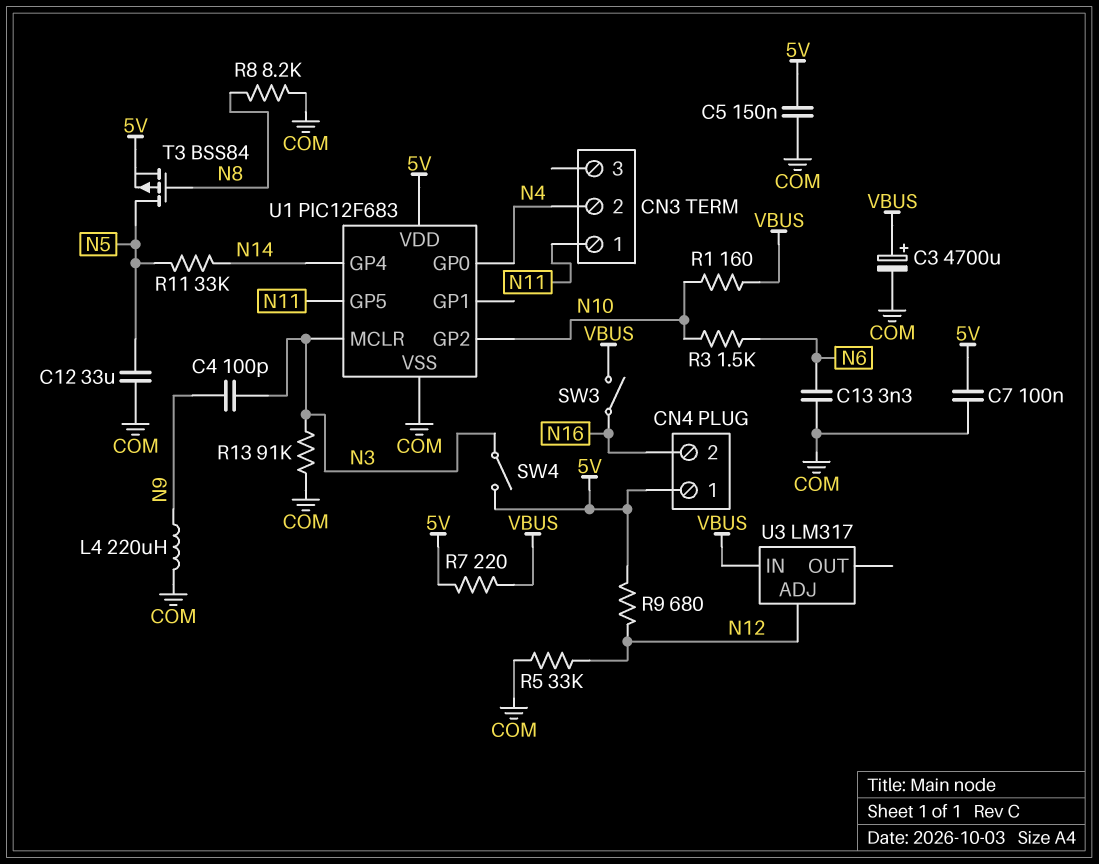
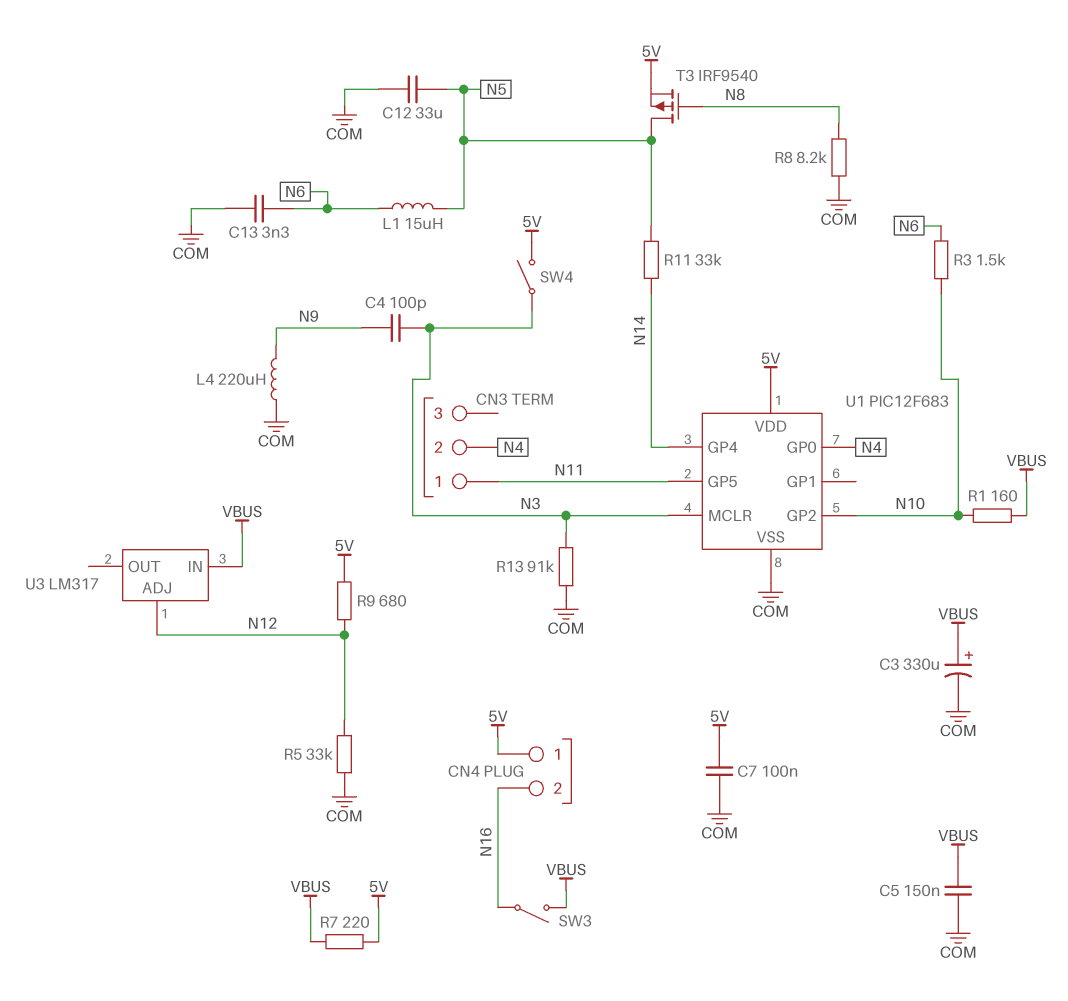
C3: 4700uF (plus VBUS, minus COM) -> 330uF (plus VBUS, minus COM)
C5: 150nF (5V, COM) -> 150nF (COM, VBUS)
L1: none -> 15uH (N5, N6)
T3: PMOS BSS84 (G N8, D N5, S 5V) -> PMOS IRF9540 (G N8, D N5, S 5V)

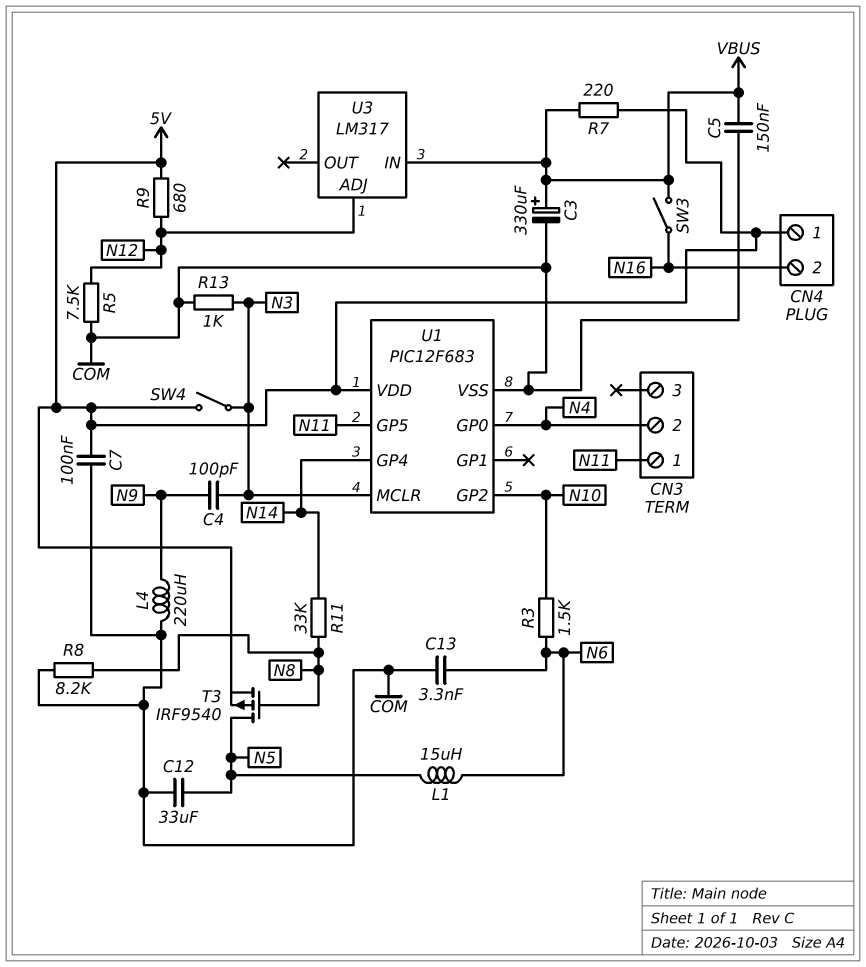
R1: 160 (N10, VBUS) -> none
R5: 33k (COM, N12) -> 7.5k (COM, N12)
R11: 33k (N5, N14) -> 33k (N8, N14)
R13: 91k (COM, N3) -> 1k (COM, N3)

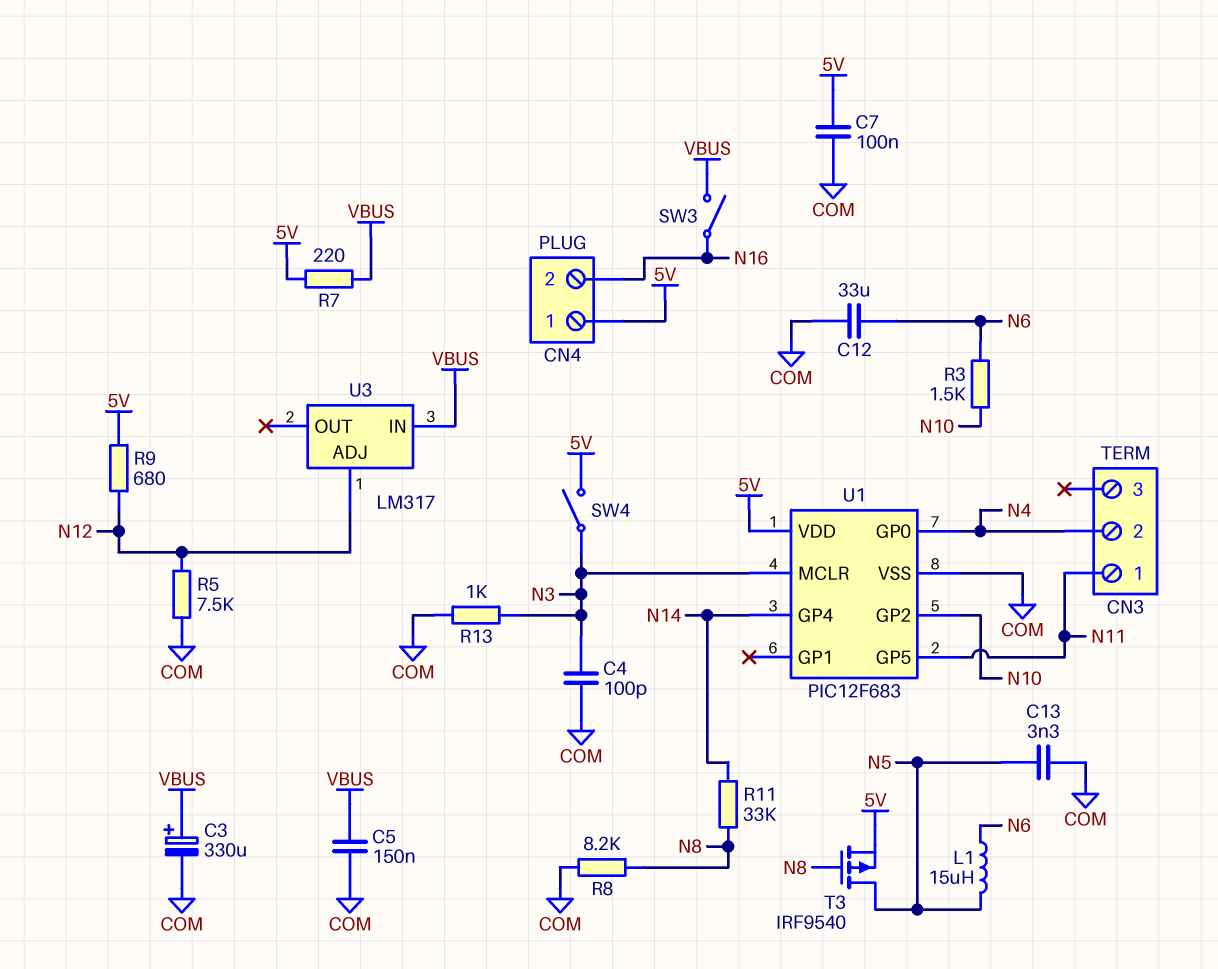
C4: 100pF (N3, N9) -> 100pF (COM, N3)
C12: 33uF (COM, N5) -> 33uF (COM, N6)
C13: 3.3nF (COM, N6) -> 3.3nF (COM, N5)
L4: 220uH (COM, N9) -> none

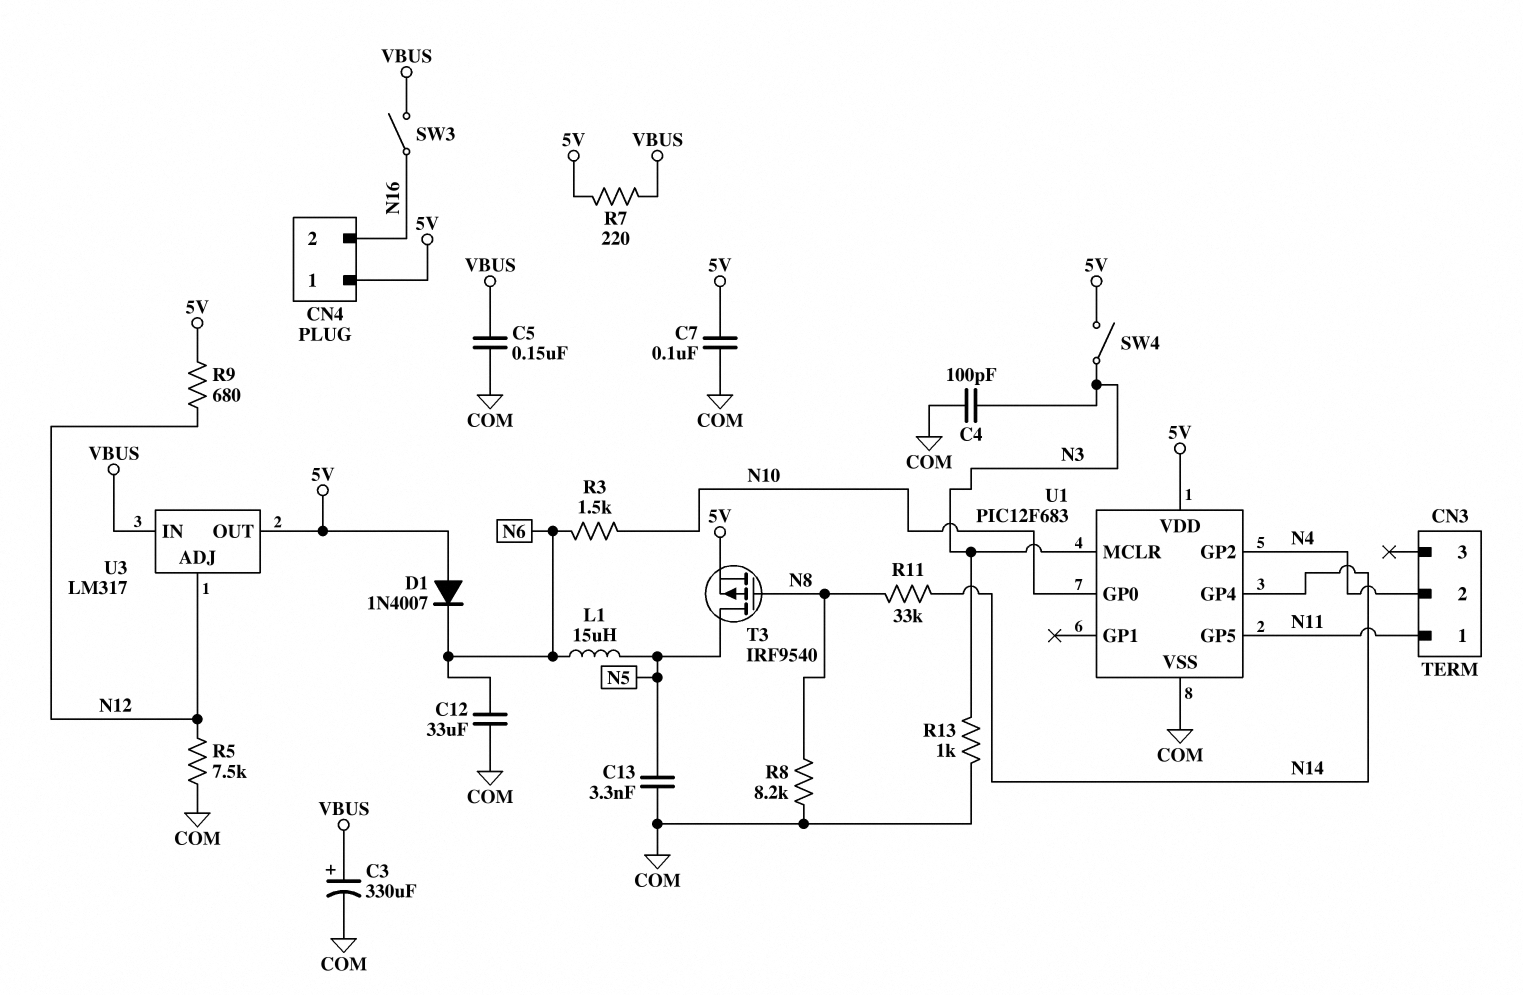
D1: none -> diode 1N4007 (A 5V, K N6)
U1 pin GP0: N4 -> N10
U1 pin GP2: N10 -> N4
U3 pin OUT: none -> 5V

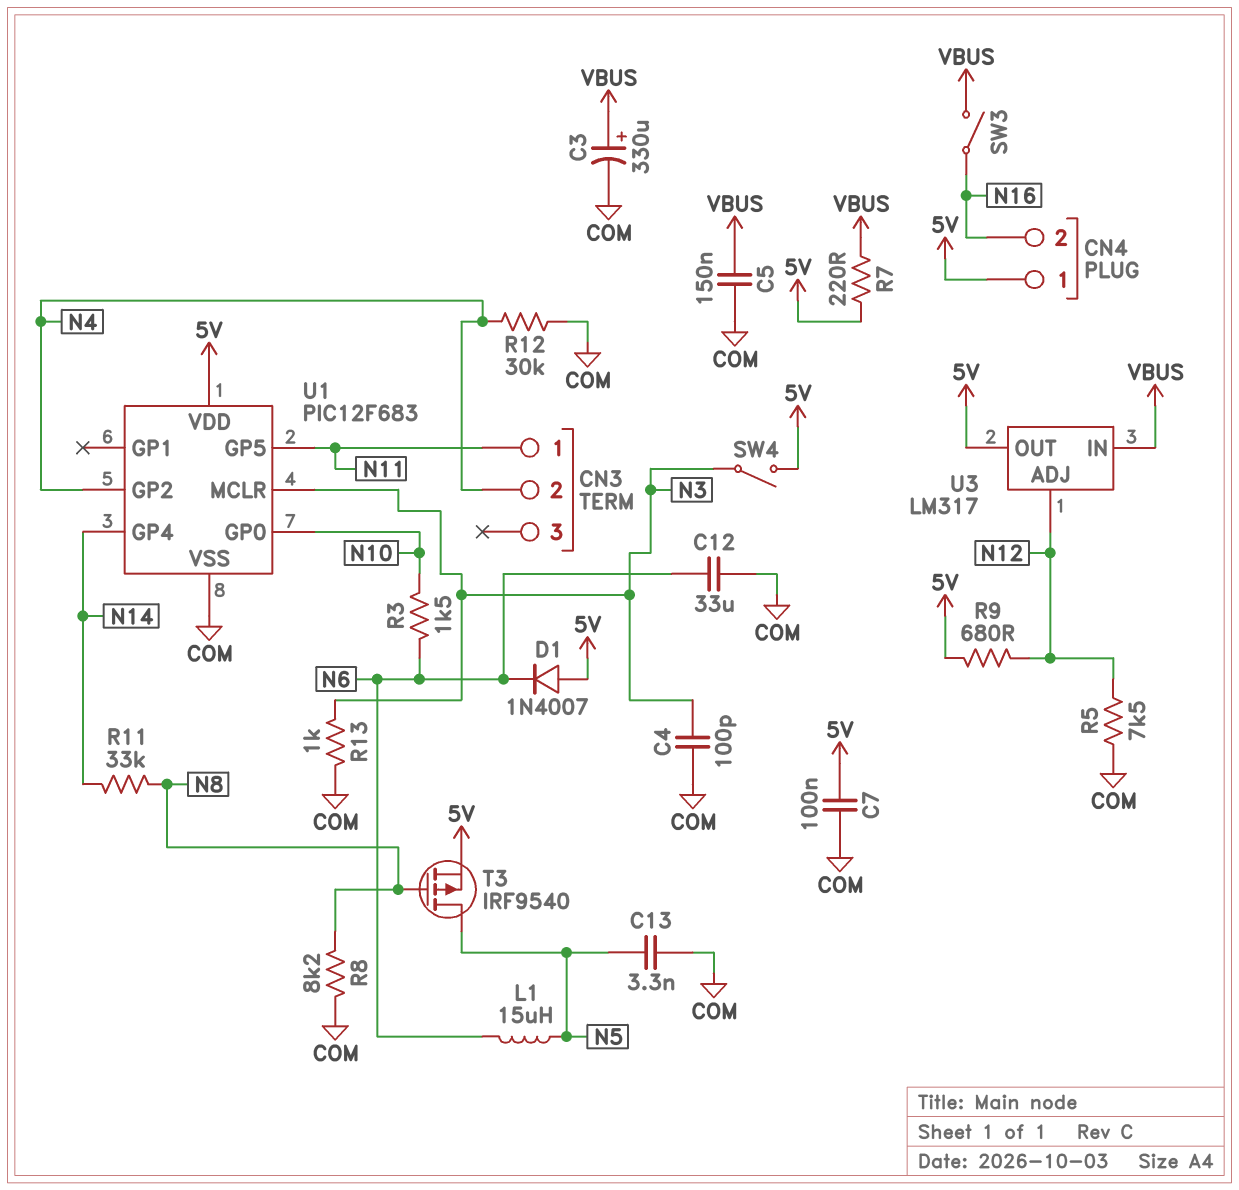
R12: none -> 30k (COM, N4)

